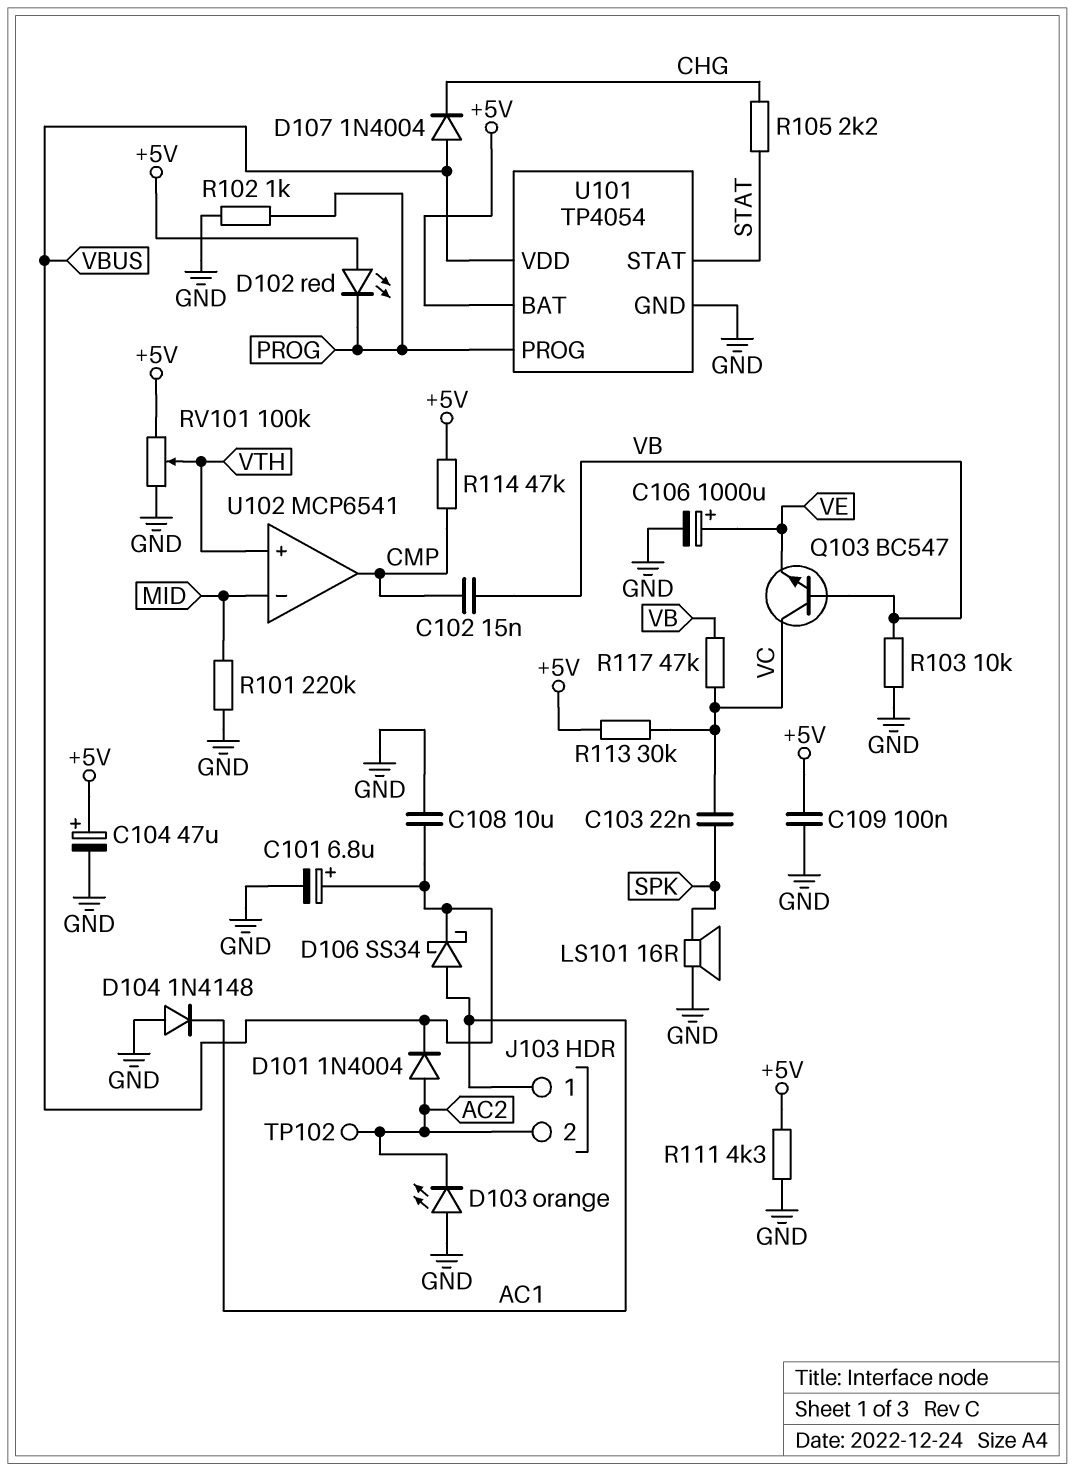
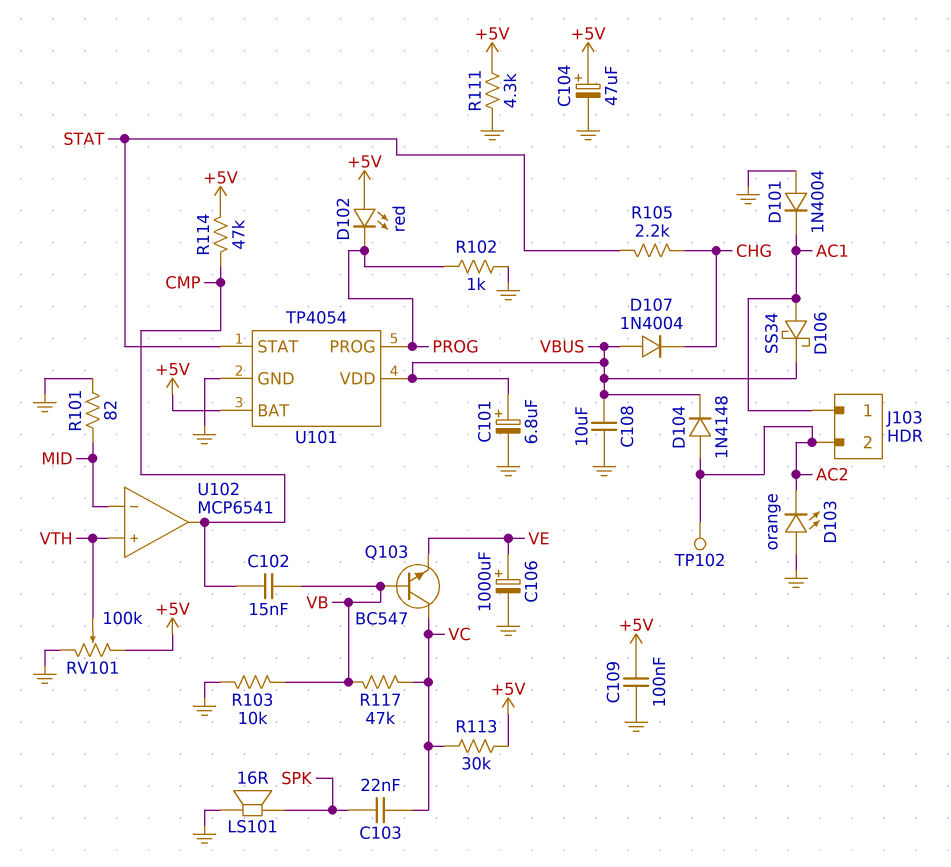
D101: diode 1N4004 (A AC2, K VBUS) -> diode 1N4004 (A GND, K AC1)
D104: diode 1N4148 (A GND, K AC1) -> diode 1N4148 (A AC2, K VBUS)
R101: 220k (GND, MID) -> 82 (GND, MID)

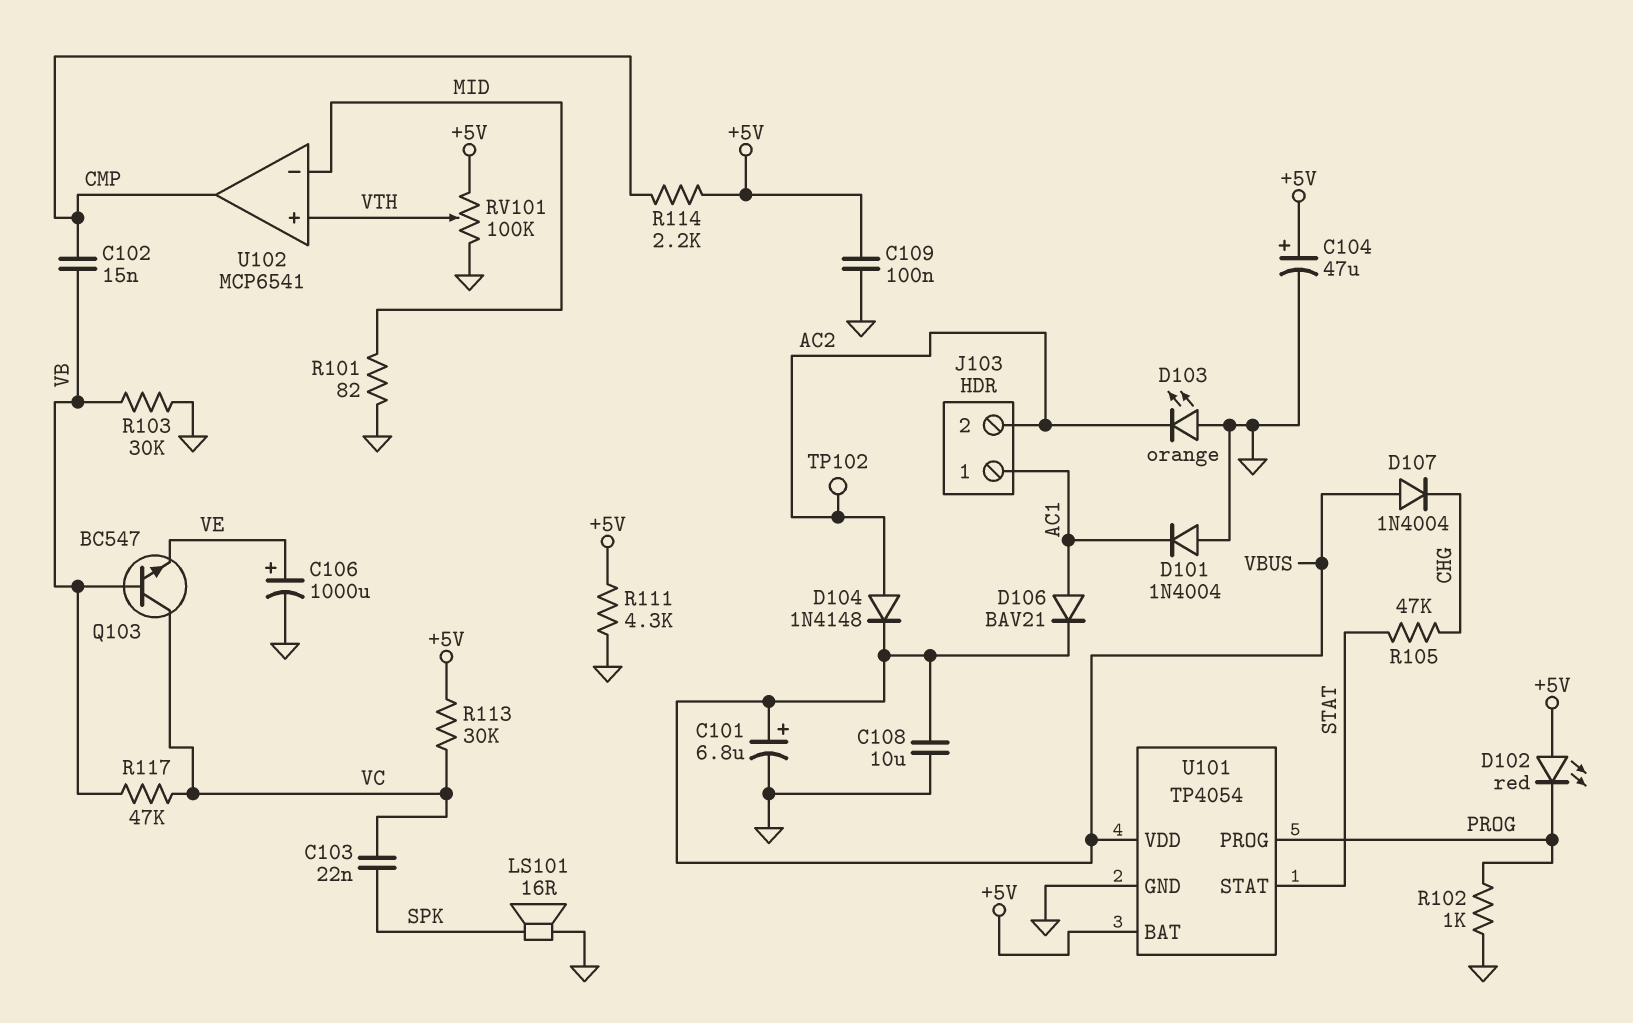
D106: schottky SS34 (A AC1, K VBUS) -> diode BAV21 (A AC1, K VBUS)
R103: 10k (GND, VB) -> 30k (GND, VB)
R105: 2.2k (CHG, STAT) -> 47k (CHG, STAT)
R114: 47k (+5V, CMP) -> 2.2k (+5V, CMP)

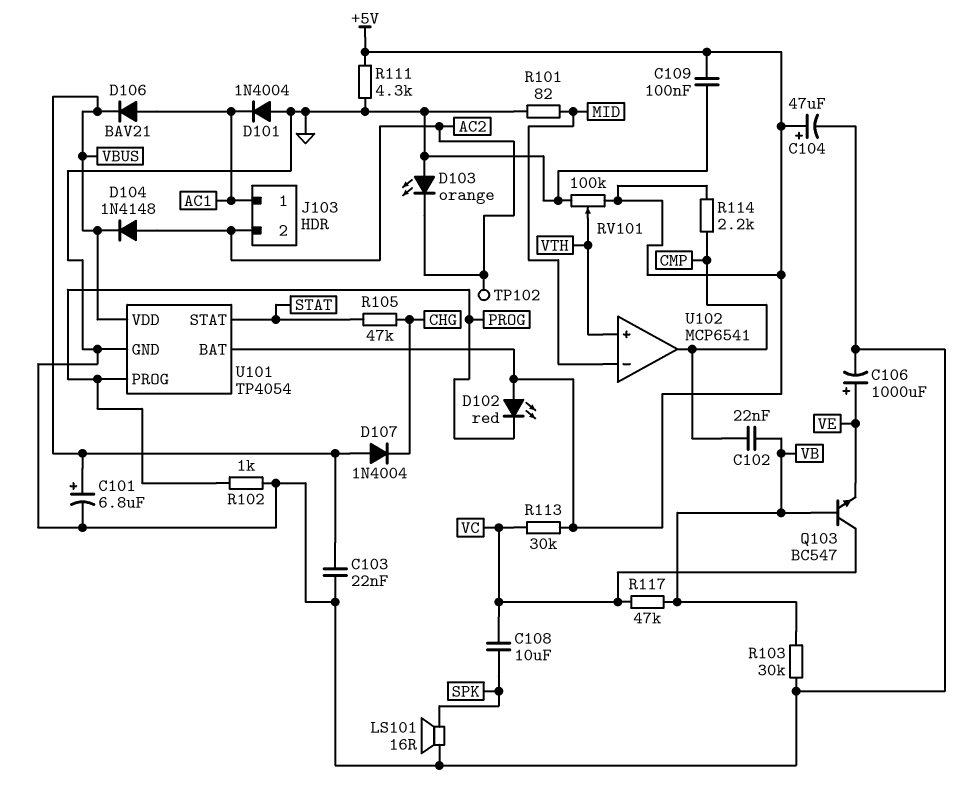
C102: 15nF (CMP, VB) -> 22nF (CMP, VB)
C103: 22nF (SPK, VC) -> 22nF (GND, VBUS)
C108: 10uF (GND, VBUS) -> 10uF (SPK, VC)

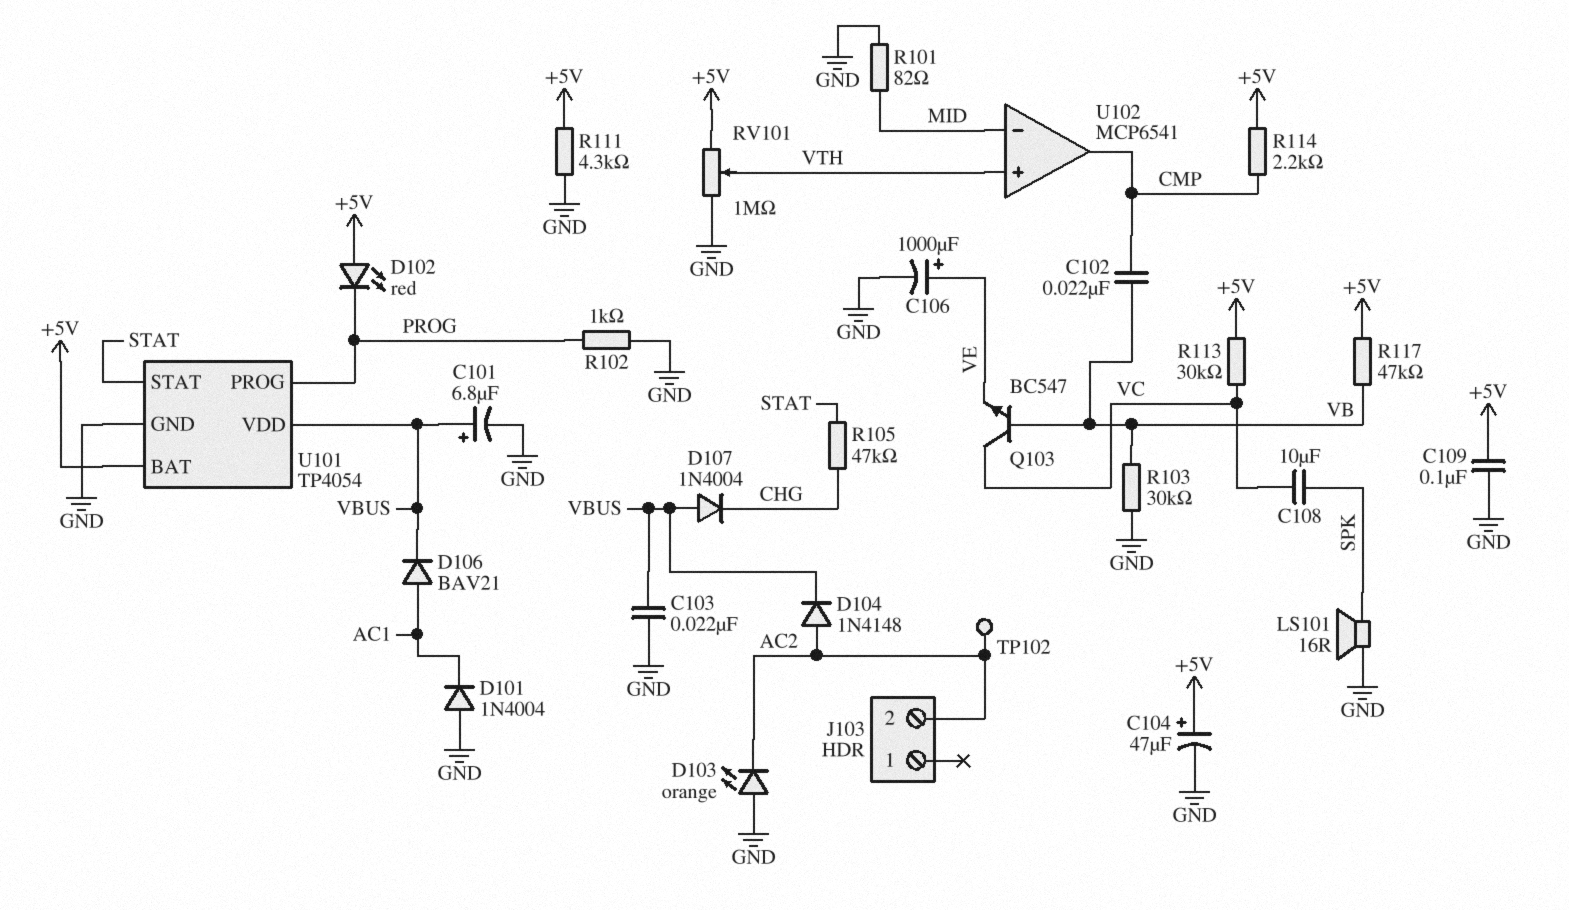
J103 pin 1: AC1 -> none
R117: 47k (VB, VC) -> 47k (+5V, VB)
RV101: 100k (+5V, GND, wiper VTH) -> 1M (+5V, GND, wiper VTH)

